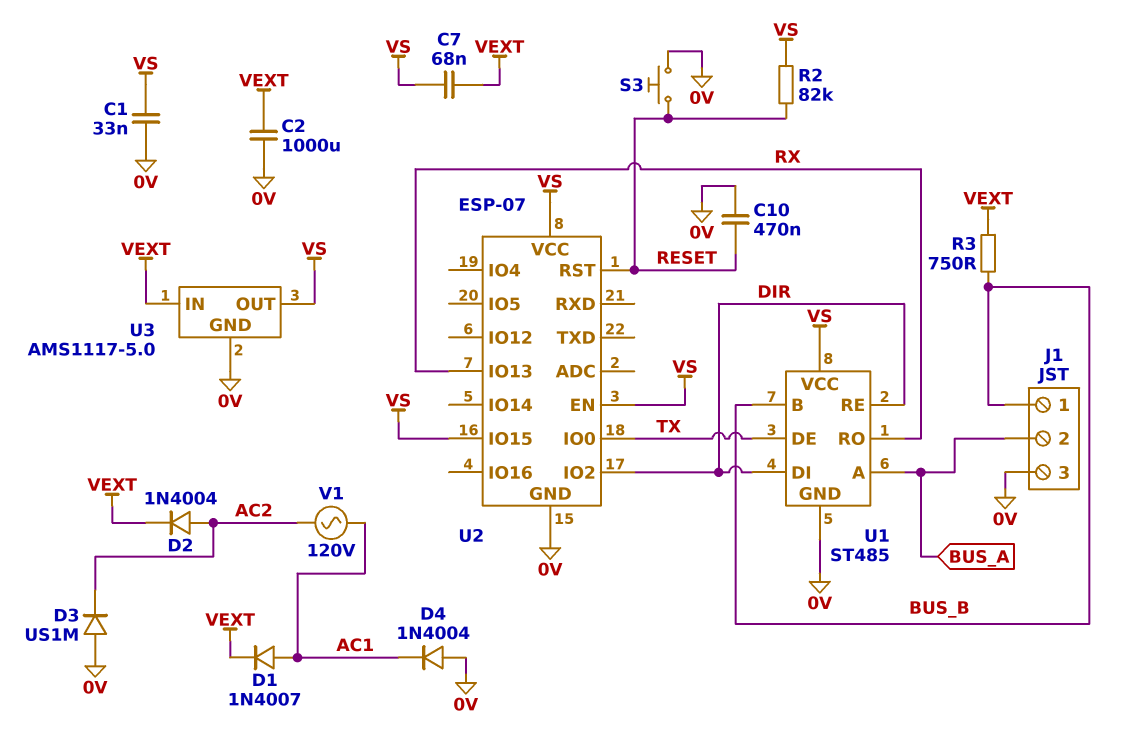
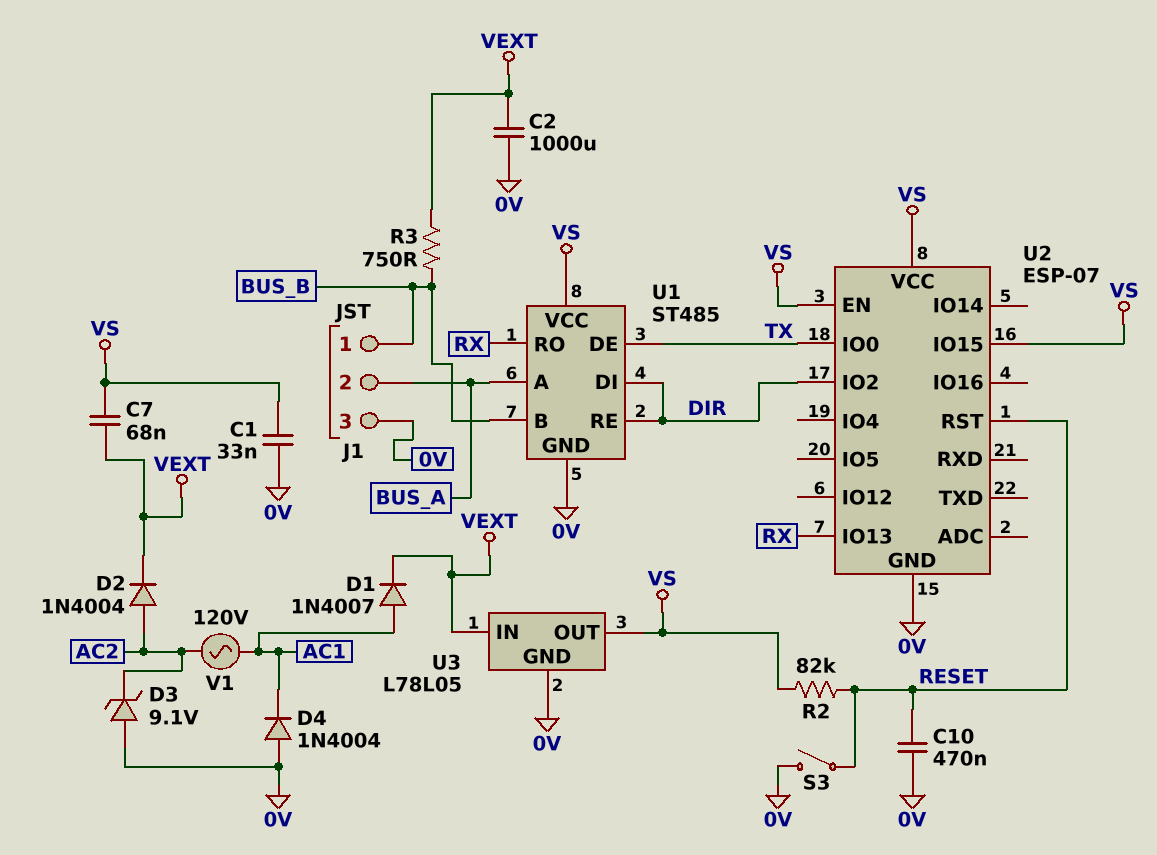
D3: diode US1M (A 0V, K AC2) -> zener 9.1V (A 0V, K AC2)
S3: button (0V, RESET) -> switch (0V, RESET)
U3: AMS1117-5.0 -> L78L05

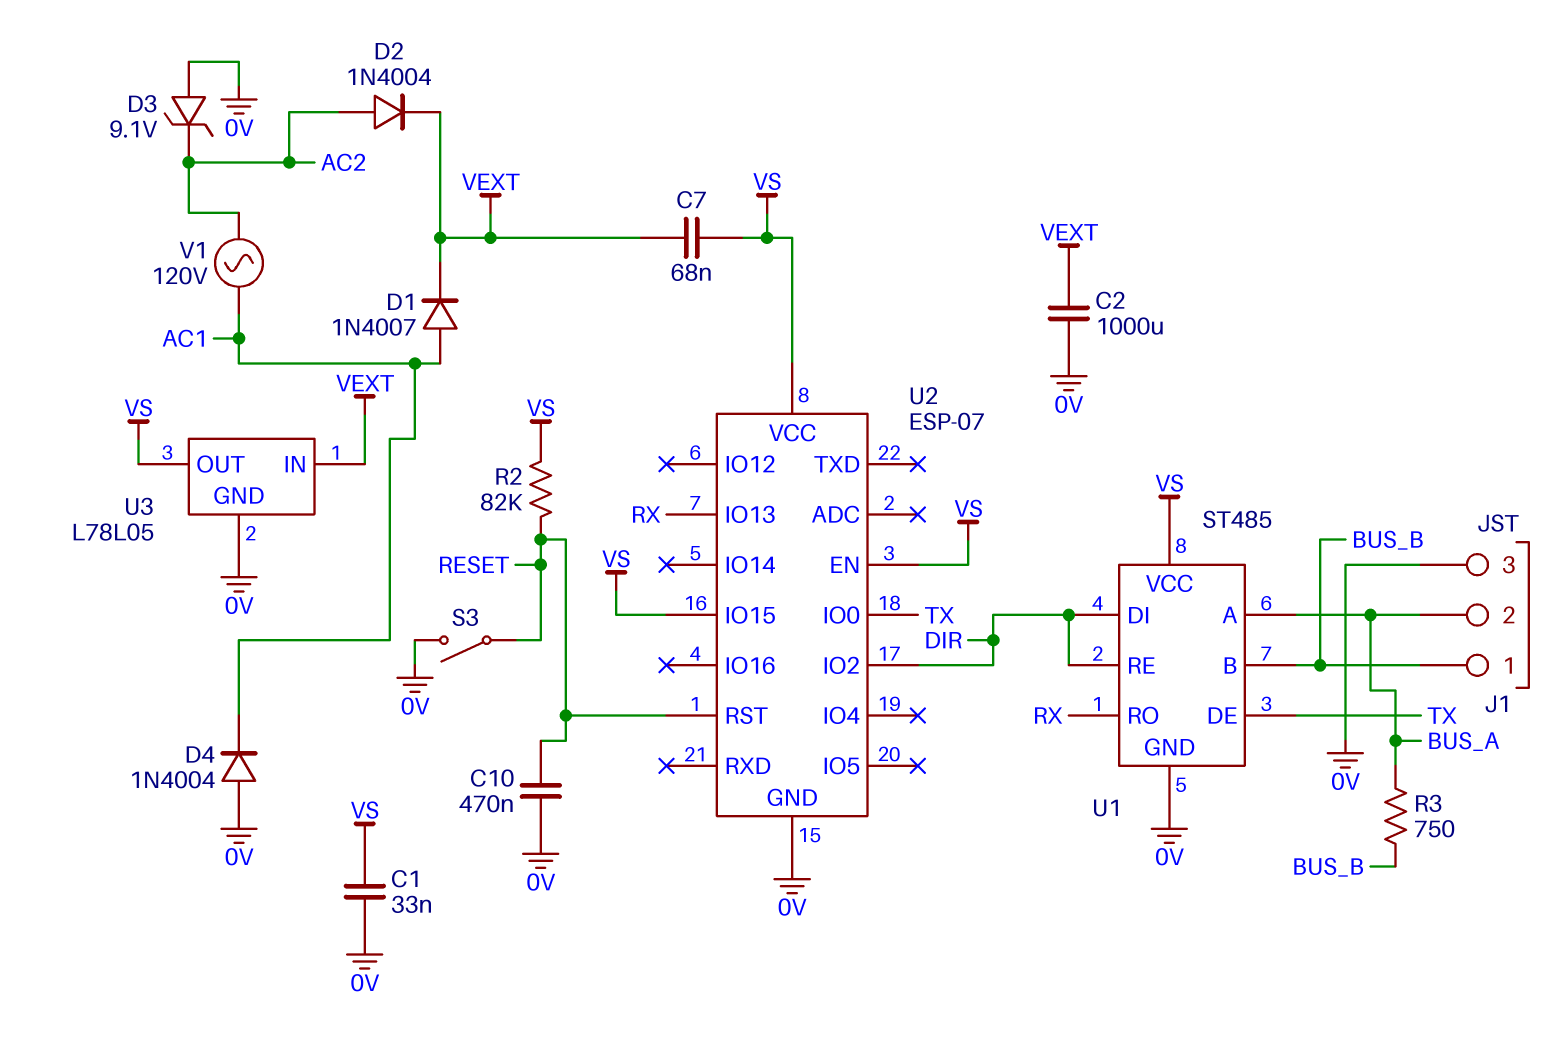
R3: 750 (BUS_B, VEXT) -> 750 (BUS_A, BUS_B)

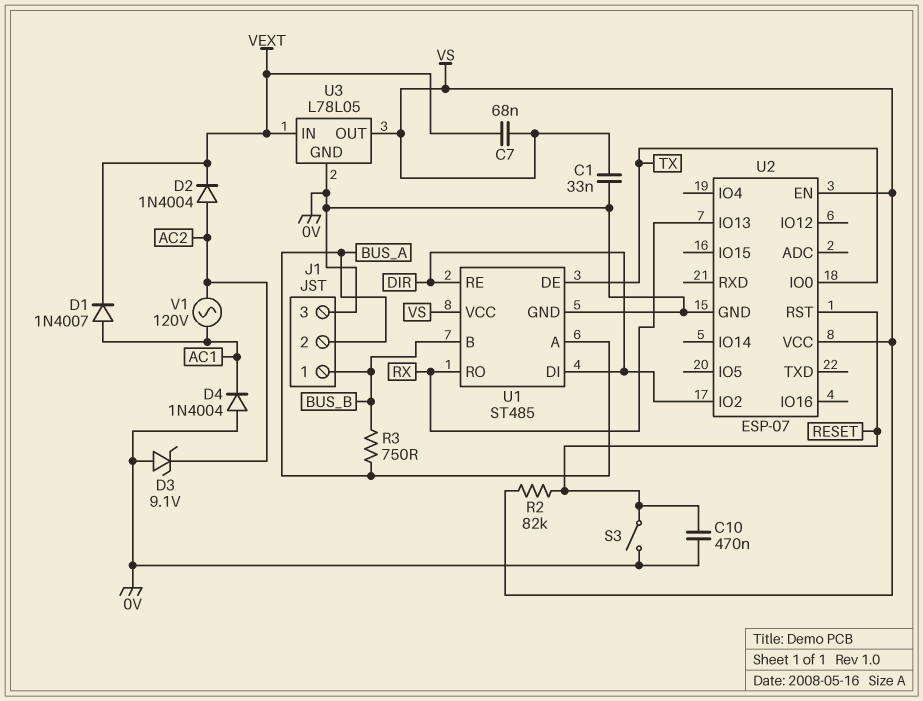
C2: 1000uF (0V, VEXT) -> none
U2 pin IO15: VS -> none

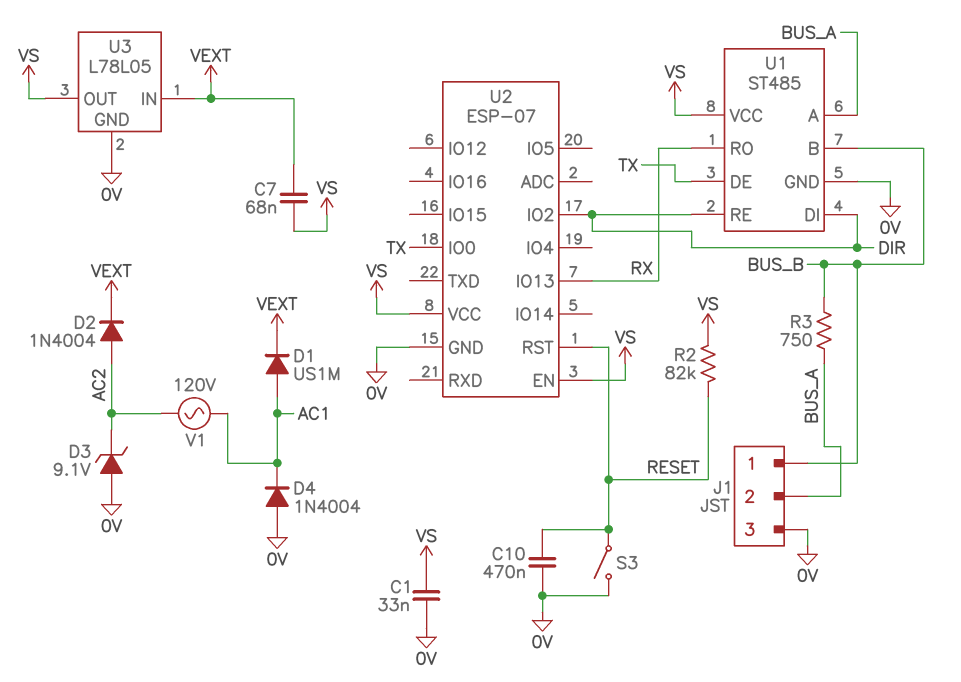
D1: diode 1N4007 (A AC1, K VEXT) -> diode US1M (A AC1, K VEXT)

